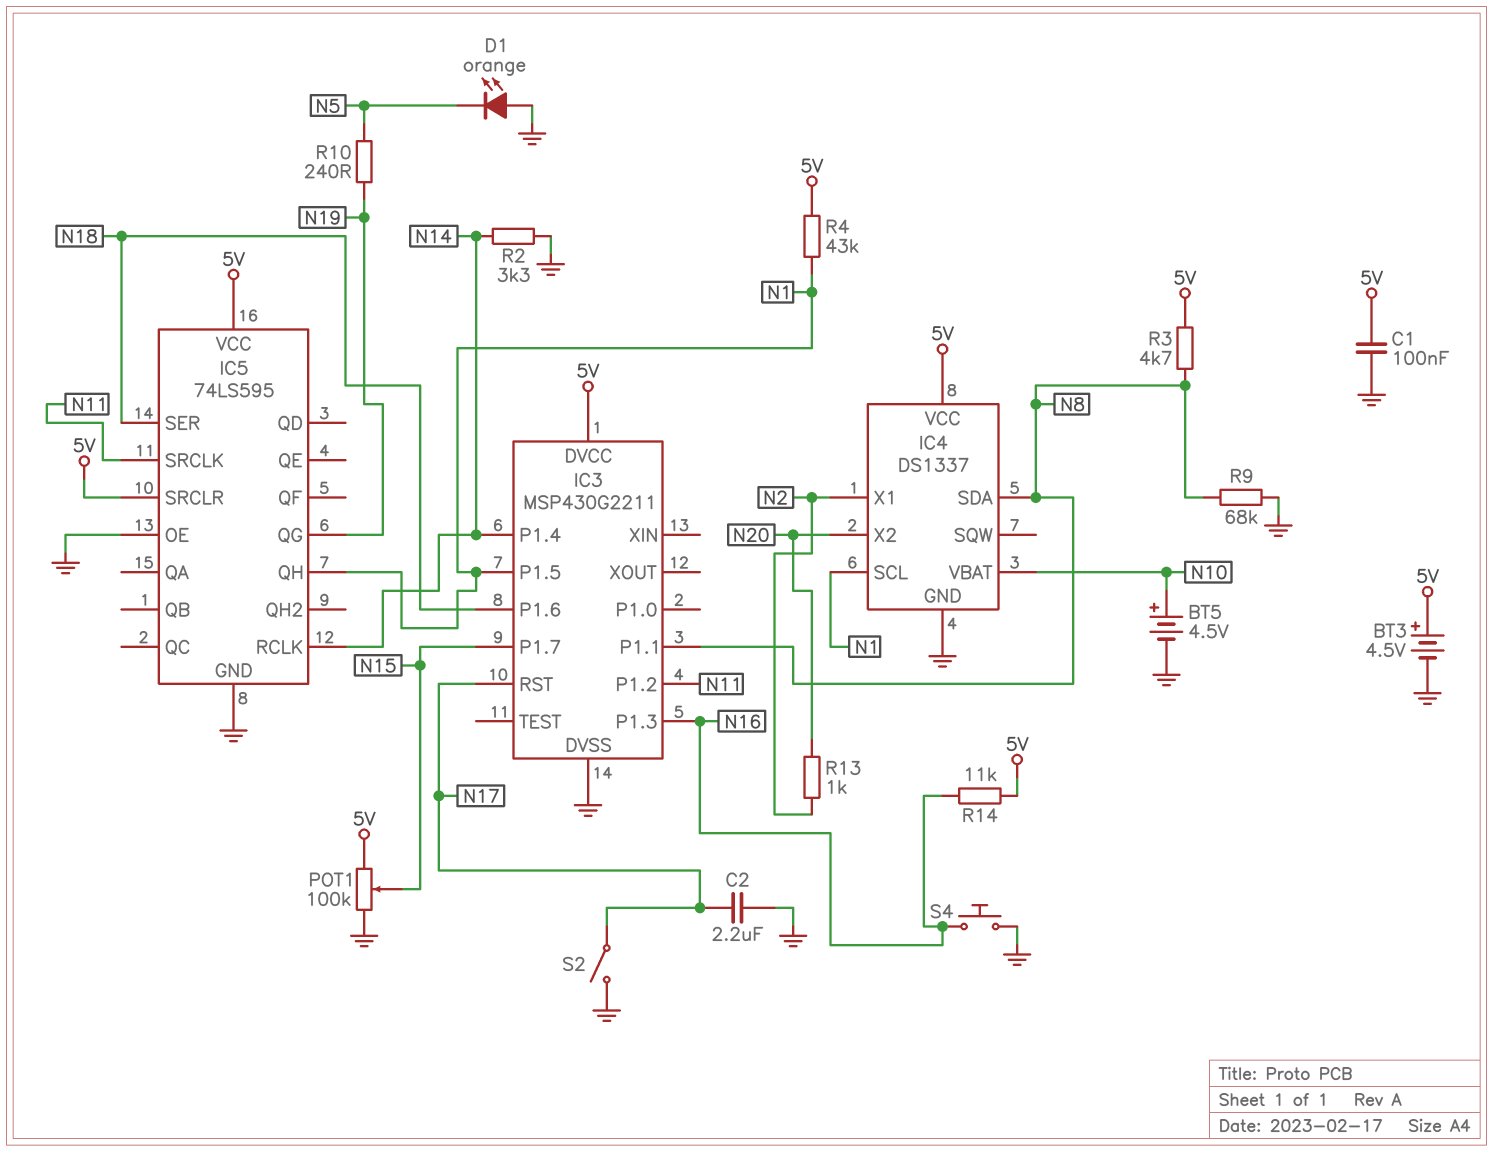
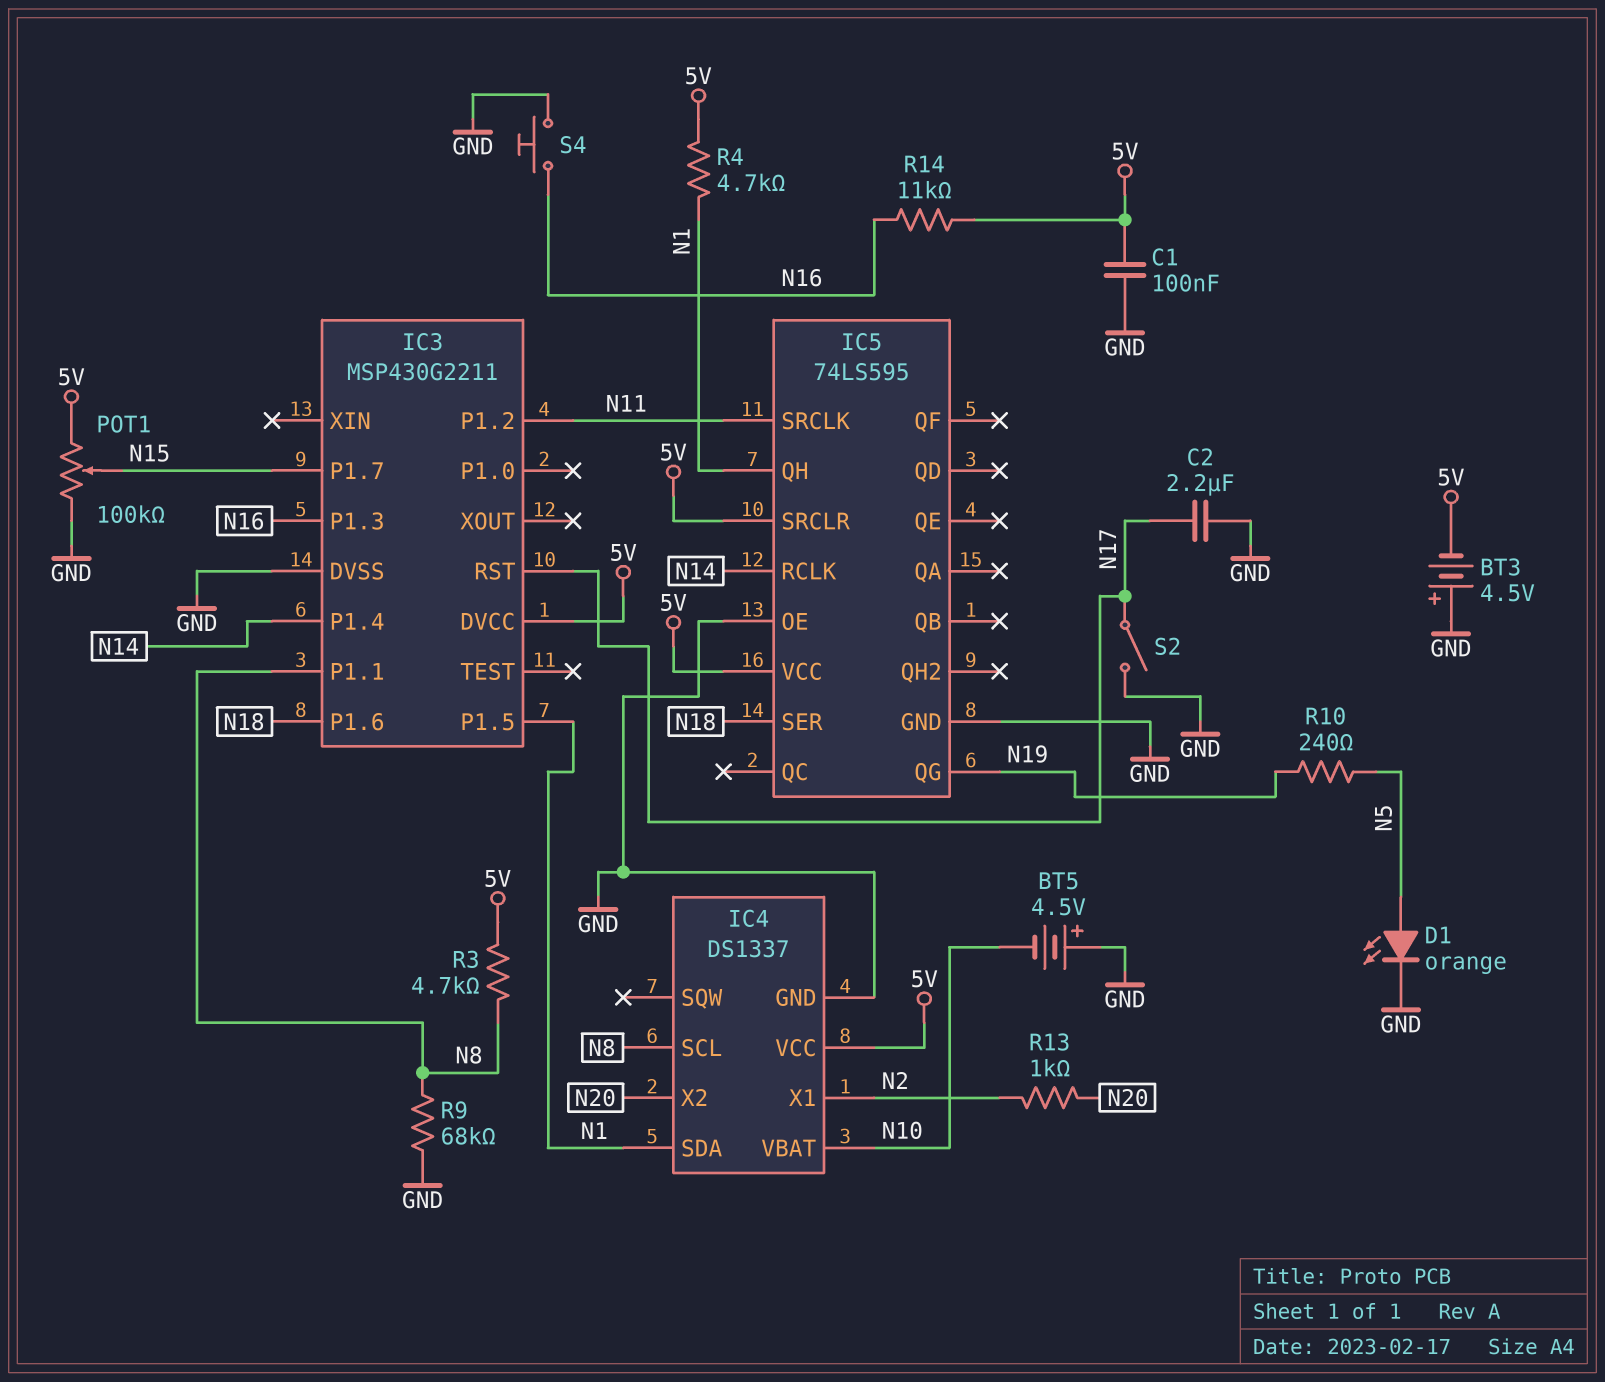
BT3: 4.5V (plus 5V, minus GND) -> 4.5V (plus GND, minus 5V)
BT5: 4.5V (plus N10, minus GND) -> 4.5V (plus GND, minus N10)
D1: LED orange (A GND, K N5) -> LED orange (A N5, K GND)
IC4 pin SCL: N1 -> N8
IC4 pin SDA: N8 -> N1
R2: 3.3k (GND, N14) -> none
R4: 43k (5V, N1) -> 4.7k (5V, N1)

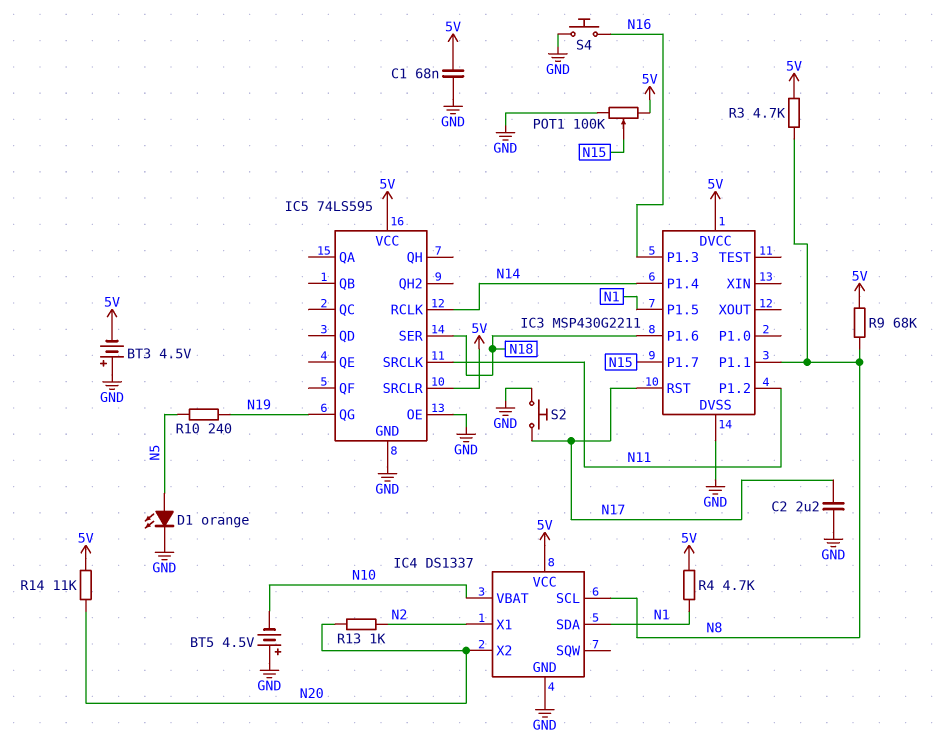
C1: 100nF (5V, GND) -> 68nF (5V, GND)
IC5 pin QH: N1 -> none
R9: 68k (GND, N8) -> 68k (5V, N8)
R14: 11k (5V, N16) -> 11k (5V, N20)
S2: switch (GND, N17) -> button (GND, N17)

